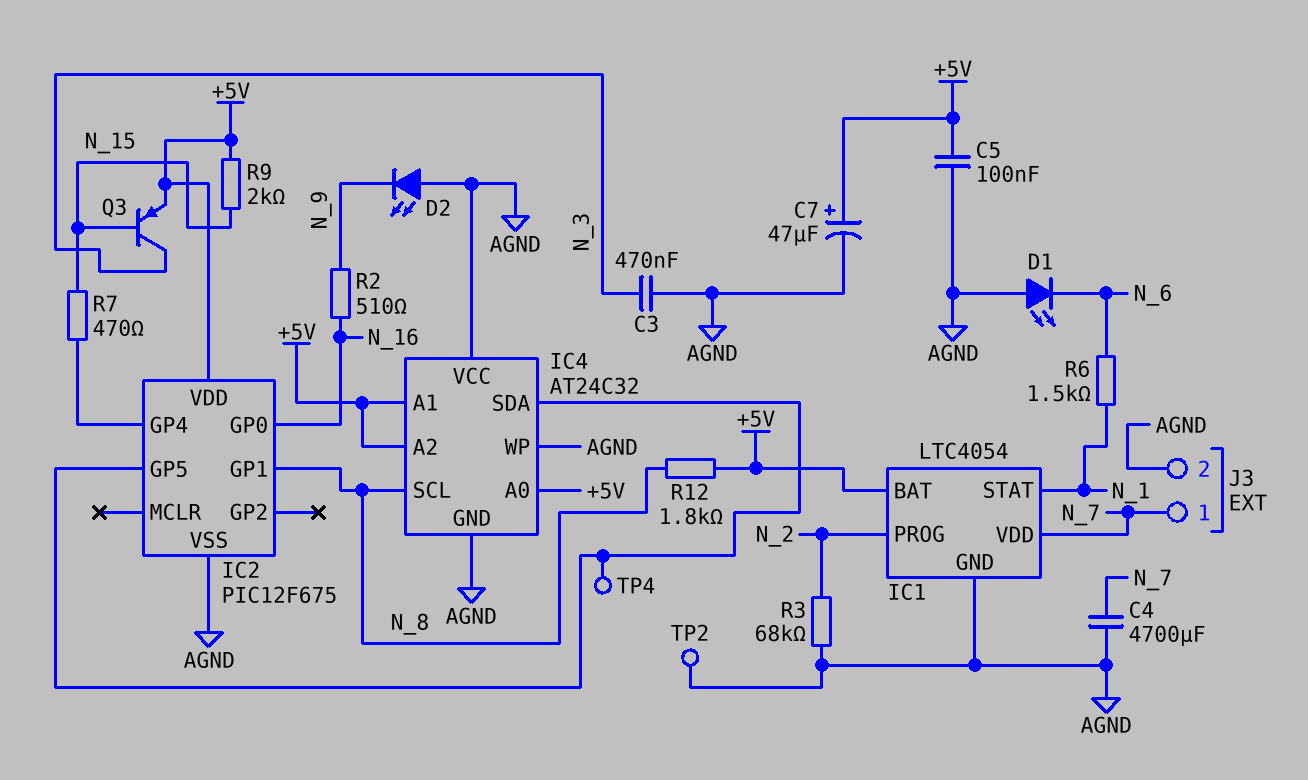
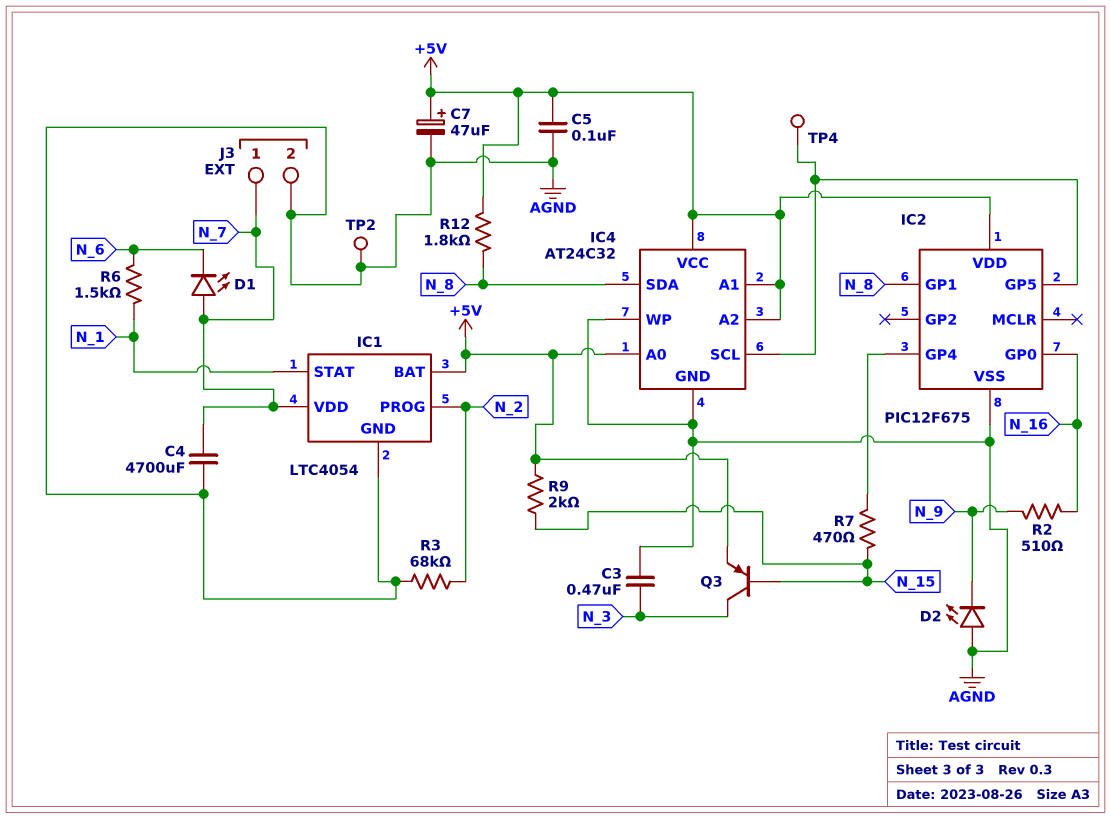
D1: LED (A AGND, K N_6) -> LED (A N_7, K N_6)
IC4 pin SCL: N_8 -> IC2/GP5
IC4 pin SDA: IC2/GP5 -> N_8
IC4 pin VCC: AGND -> +5V

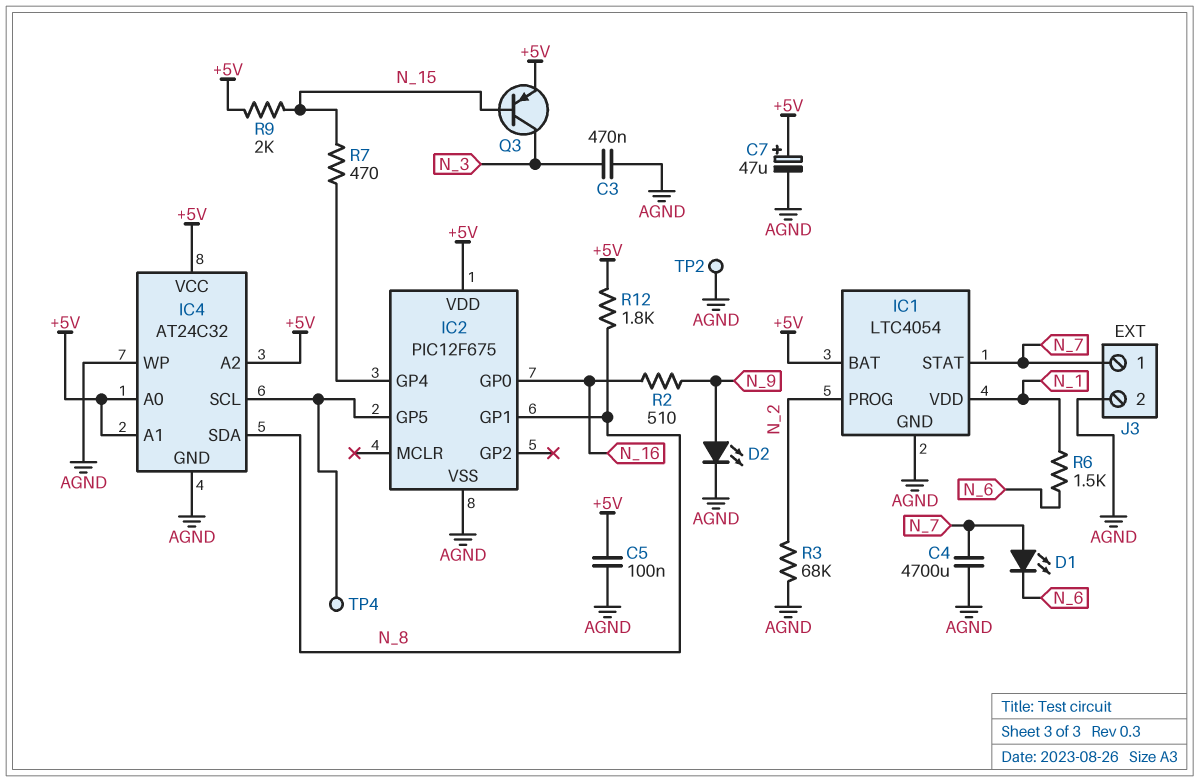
D2: LED (A AGND, K N_9) -> LED (A N_9, K AGND)
IC1 pin STAT: N_1 -> N_7
IC1 pin VDD: N_7 -> N_1

